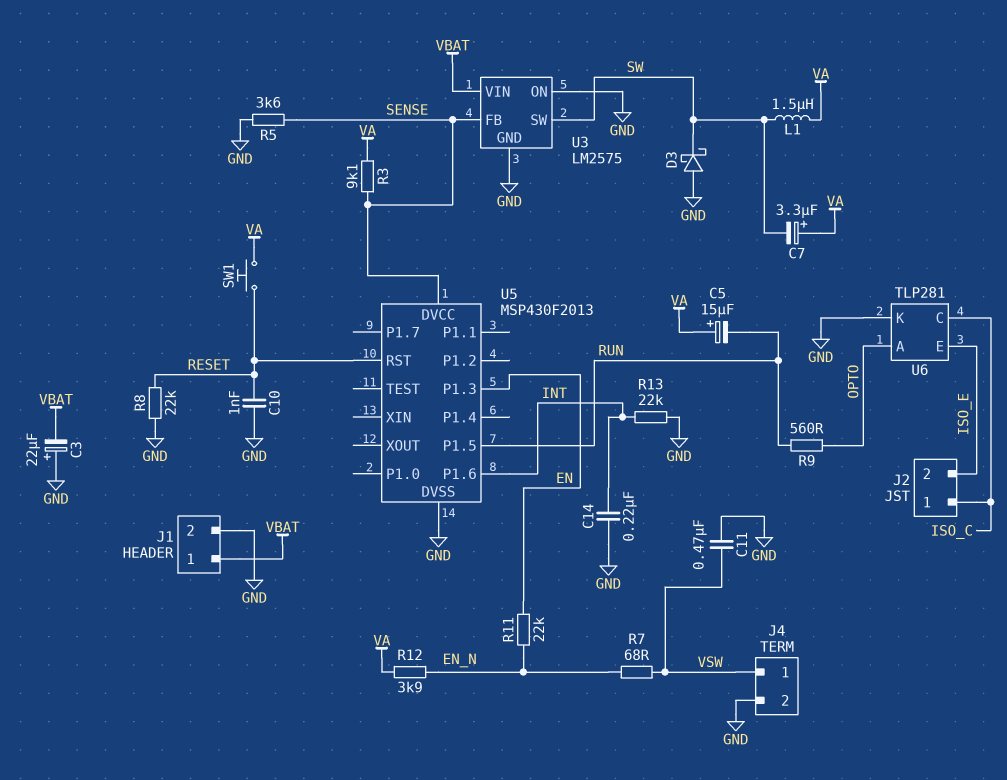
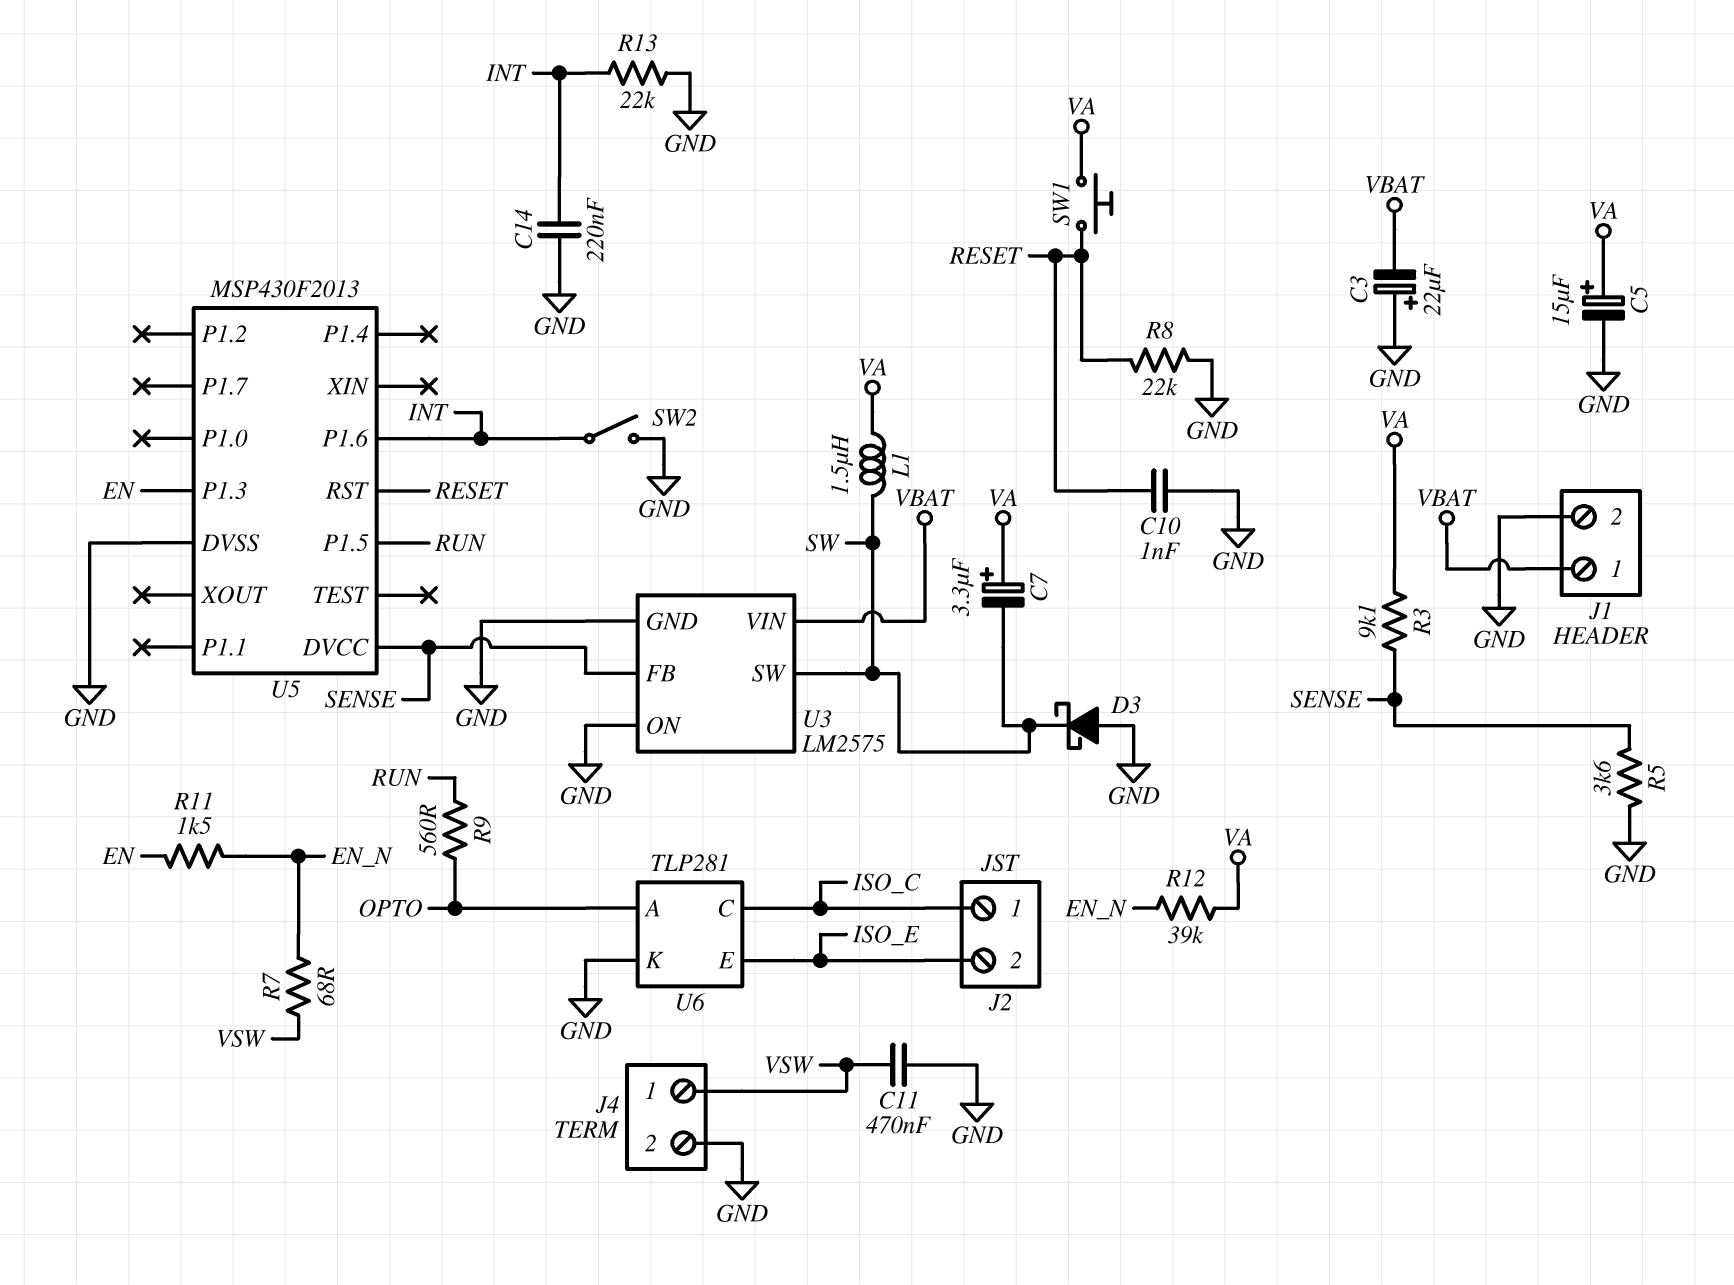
C5: 15uF (plus VA, minus RUN) -> 15uF (plus VA, minus GND)
R11: 22k (EN, EN_N) -> 1.5k (EN, EN_N)
R12: 3.9k (EN_N, VA) -> 39k (EN_N, VA)
SW2: none -> switch (GND, INT)

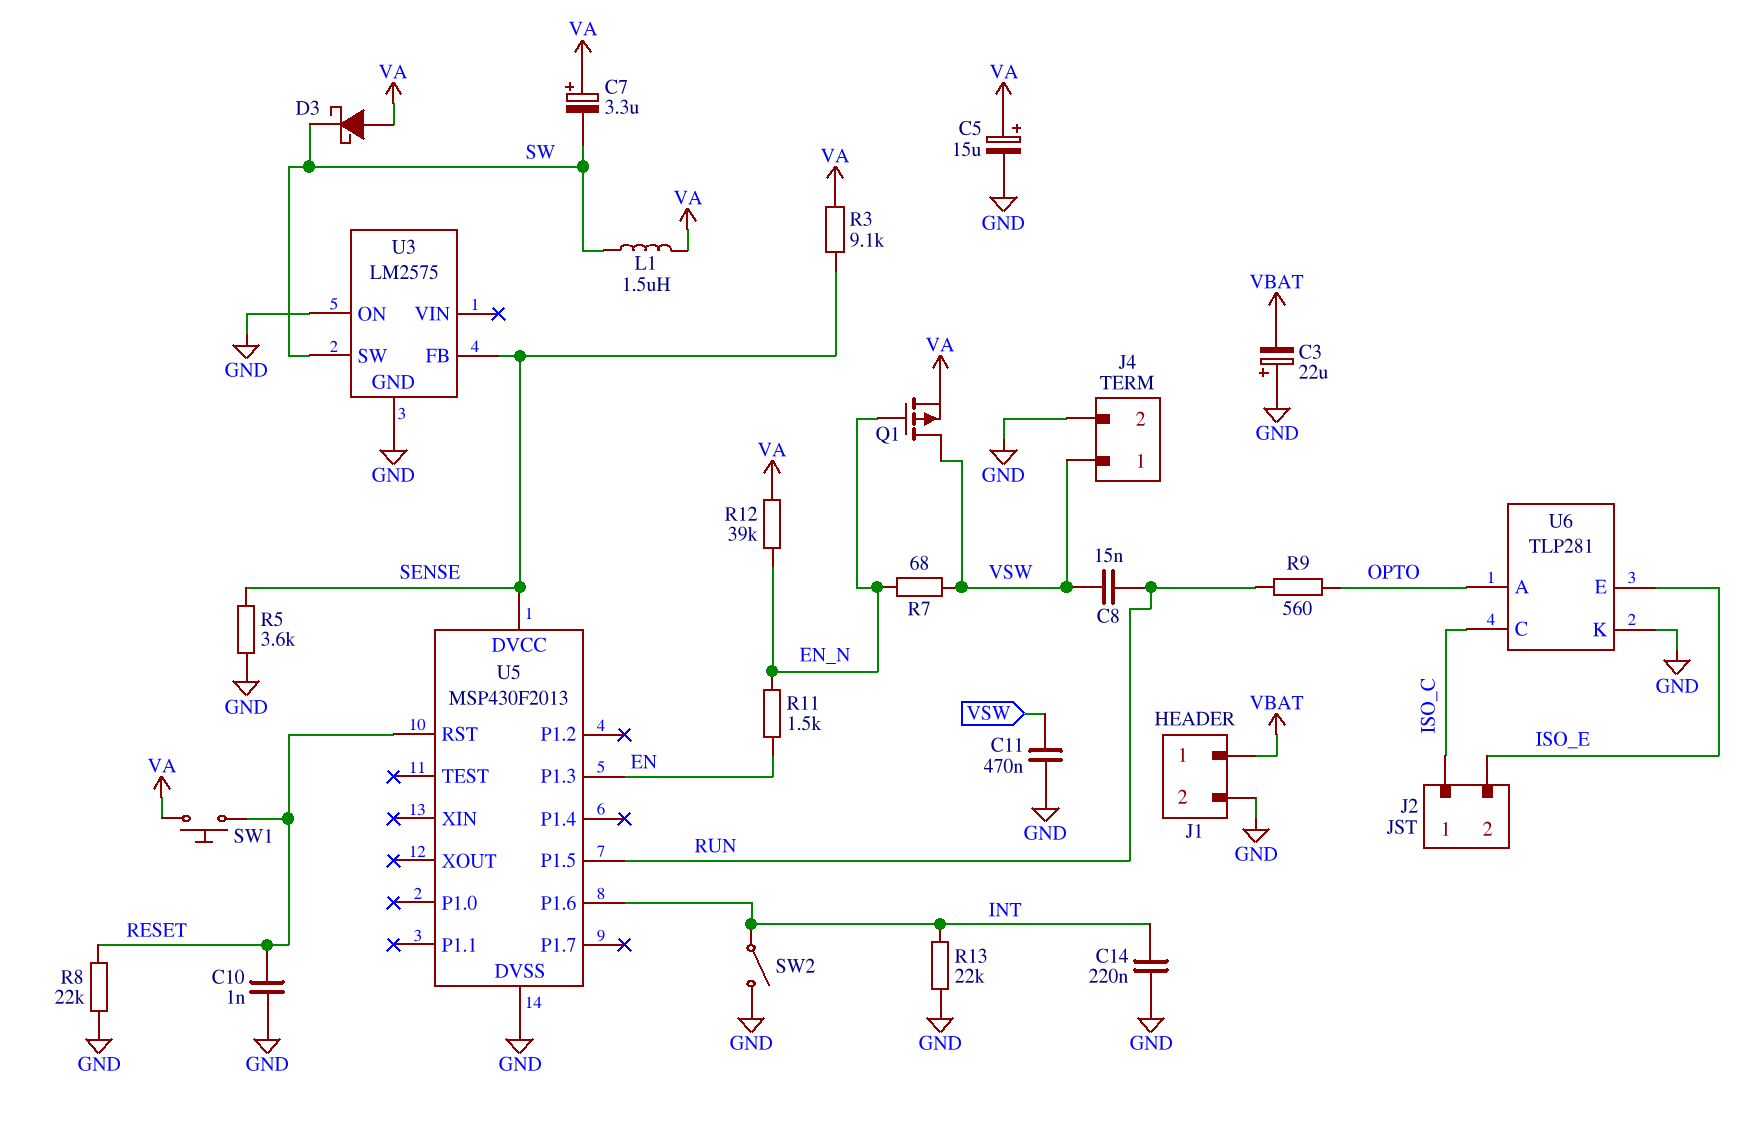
C8: none -> 15nF (RUN, VSW)
D3: schottky (A GND, K SW) -> schottky (A VA, K SW)
Q1: none -> PMOS (G EN_N, D VSW, S VA)
U3 pin VIN: VBAT -> none

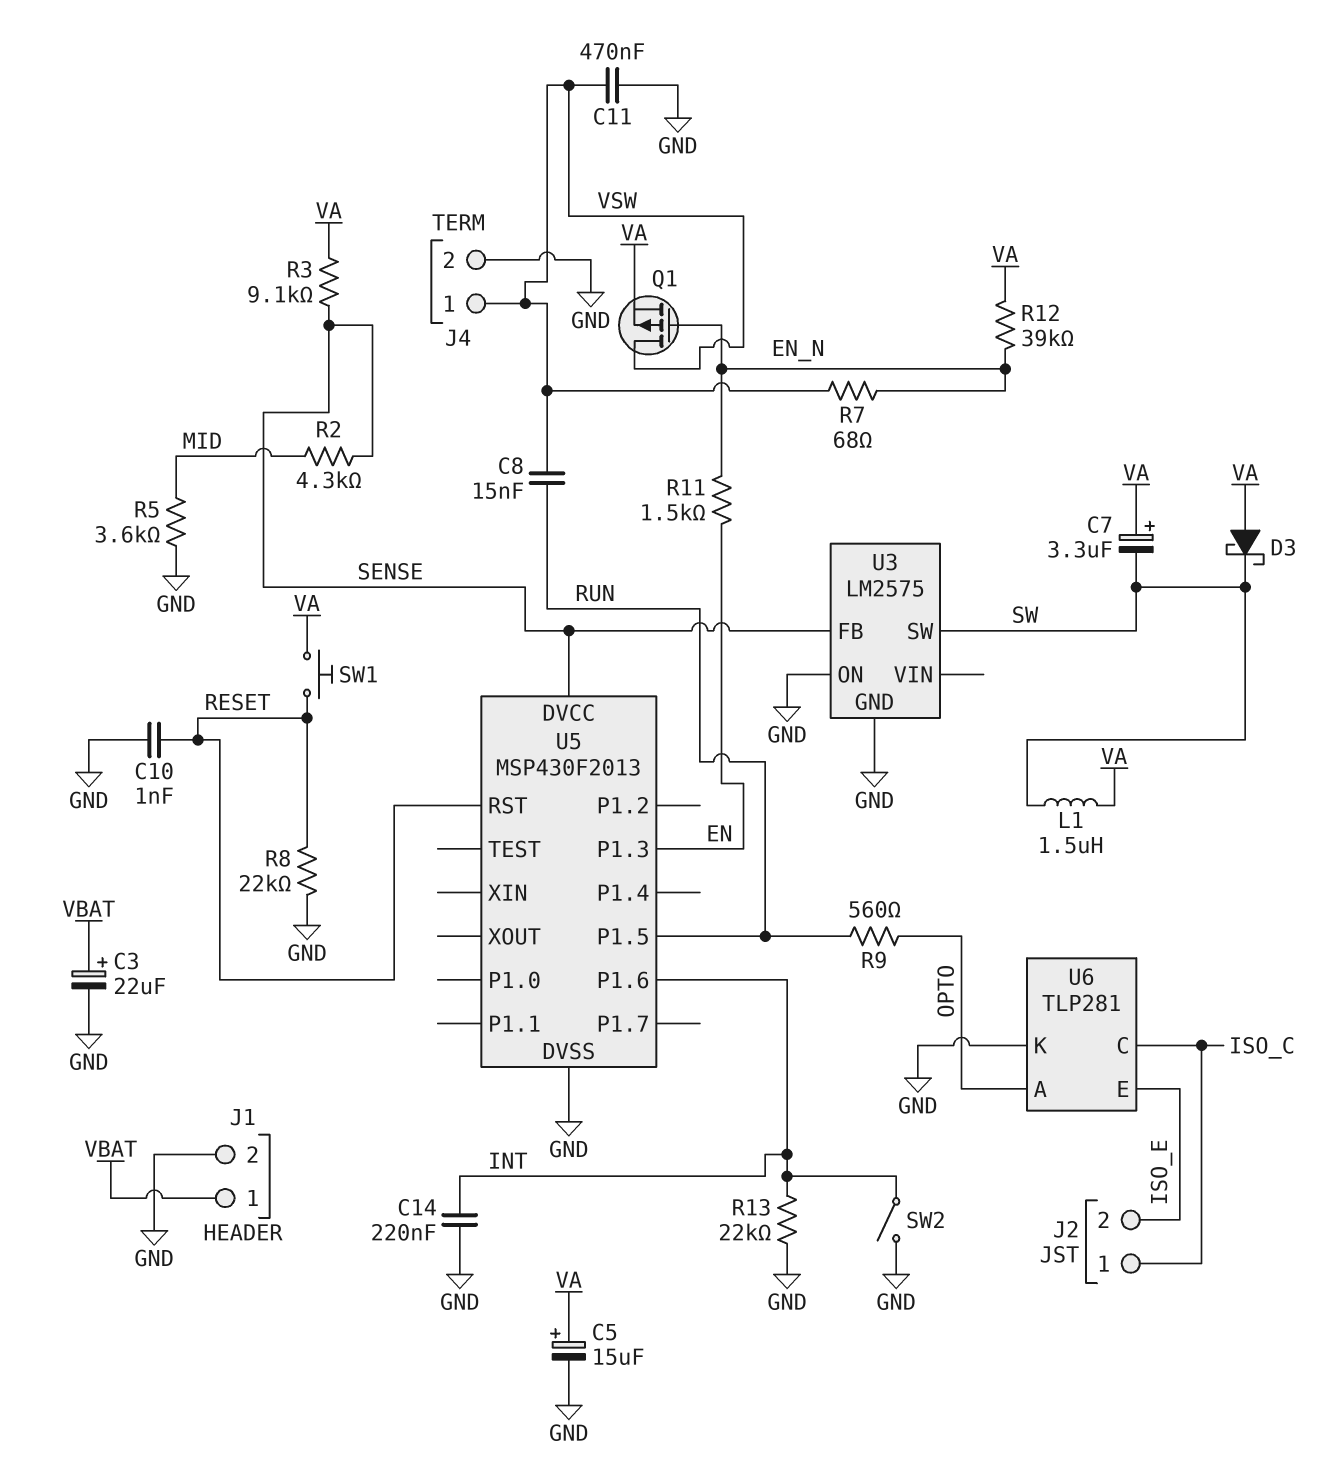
C3: 22uF (plus GND, minus VBAT) -> 22uF (plus VBAT, minus GND)
R2: none -> 4.3k (MID, SENSE)
R5: 3.6k (GND, SENSE) -> 3.6k (GND, MID)

